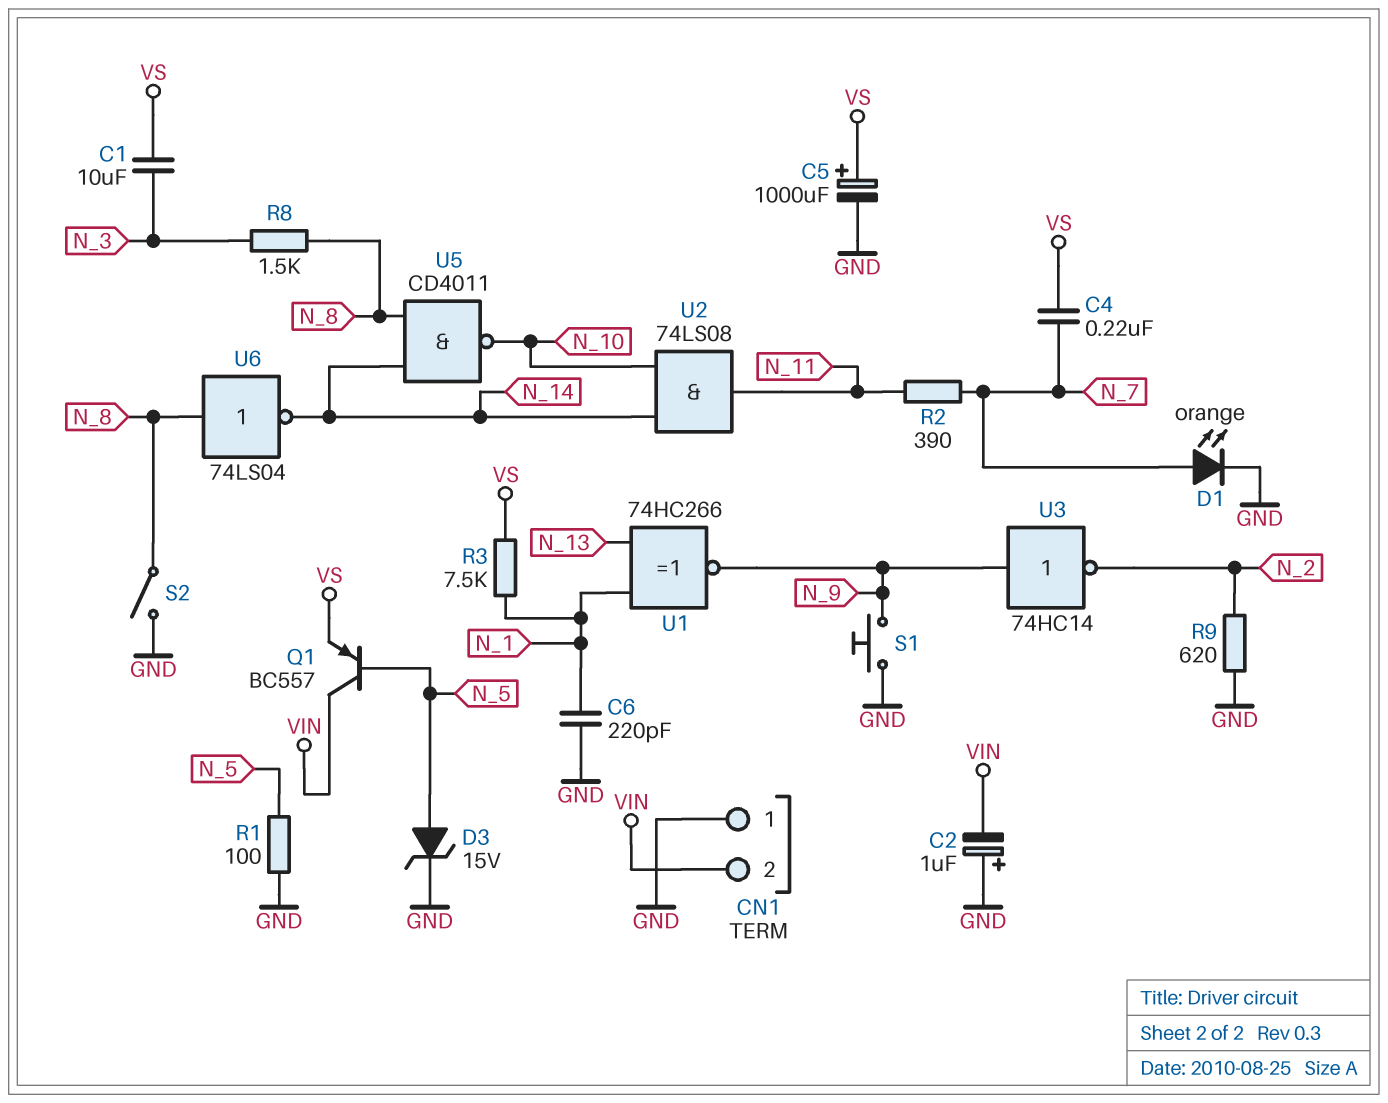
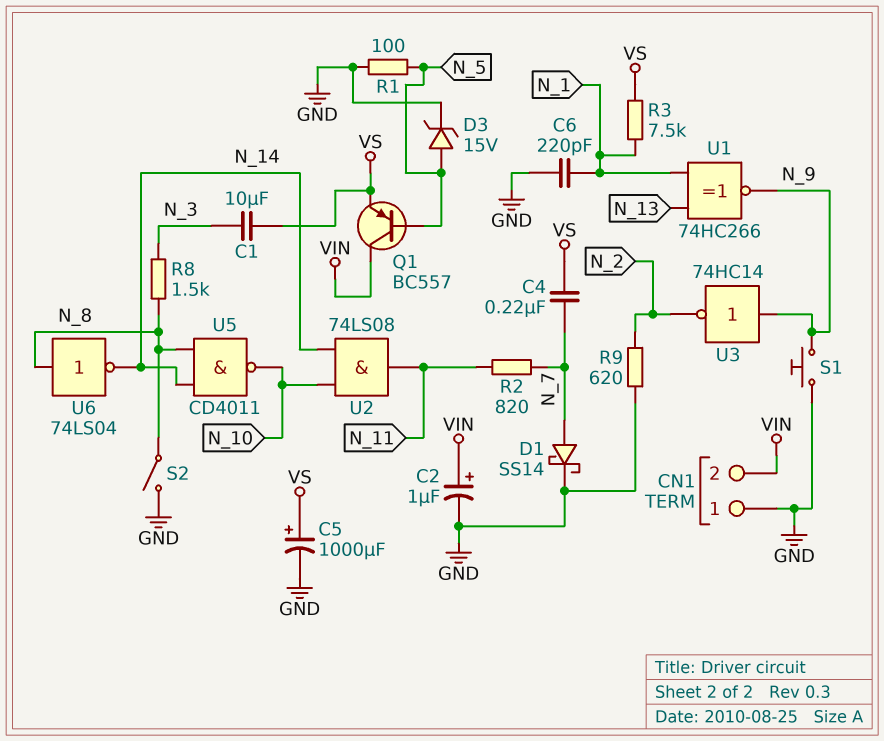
C2: 1uF (plus GND, minus VIN) -> 1uF (plus VIN, minus GND)
D1: LED orange (A N_7, K GND) -> schottky SS14 (A N_7, K GND)
R2: 390 (N_7, N_11) -> 820 (N_7, N_11)

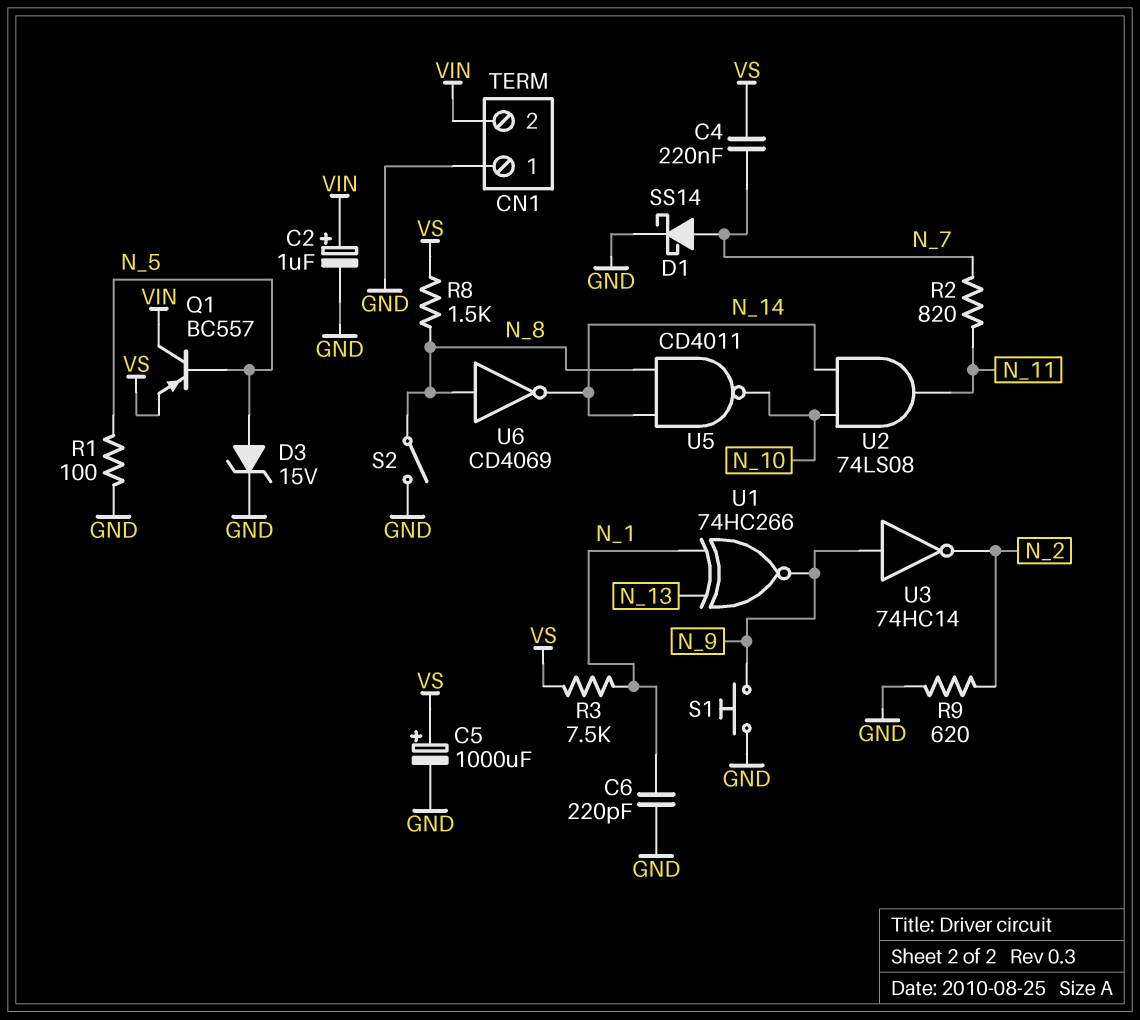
C1: 10uF (N_3, VS) -> none
R8: 1.5k (N_3, N_8) -> 1.5k (N_8, VS)
U6: NOT 74LS04 (in N_8, out N_14) -> NOT CD4069 (in N_8, out N_14)

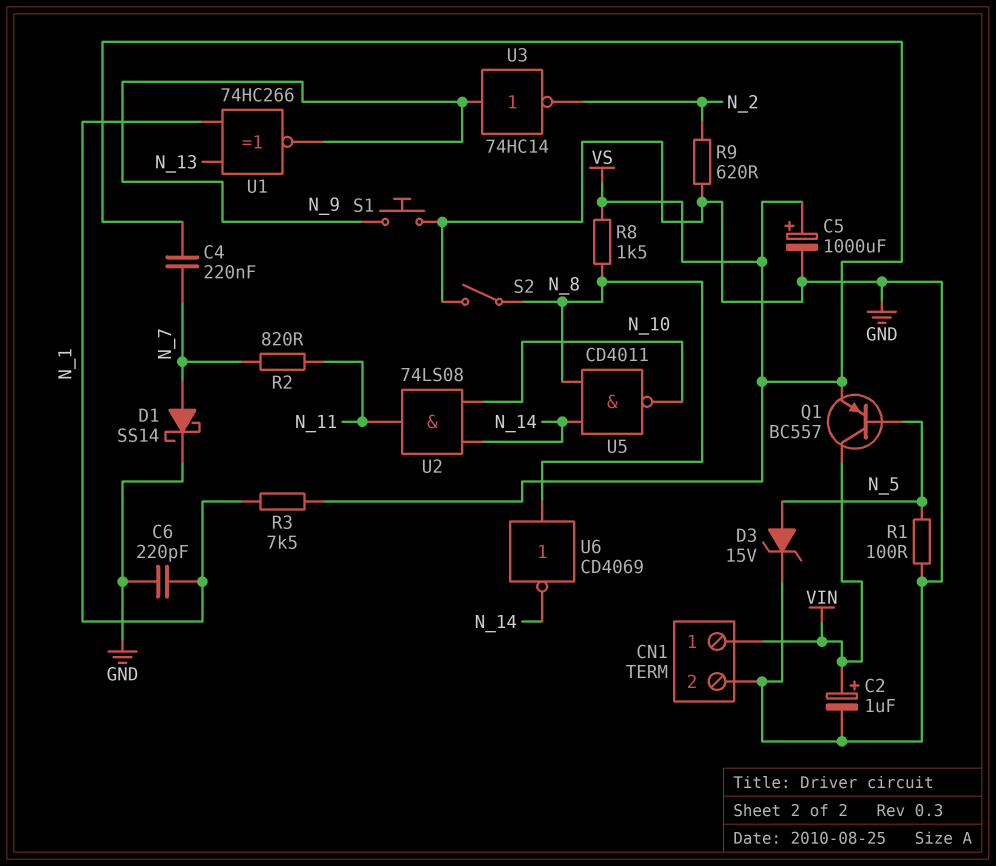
CN1 pin 1: GND -> VIN
CN1 pin 2: VIN -> GND

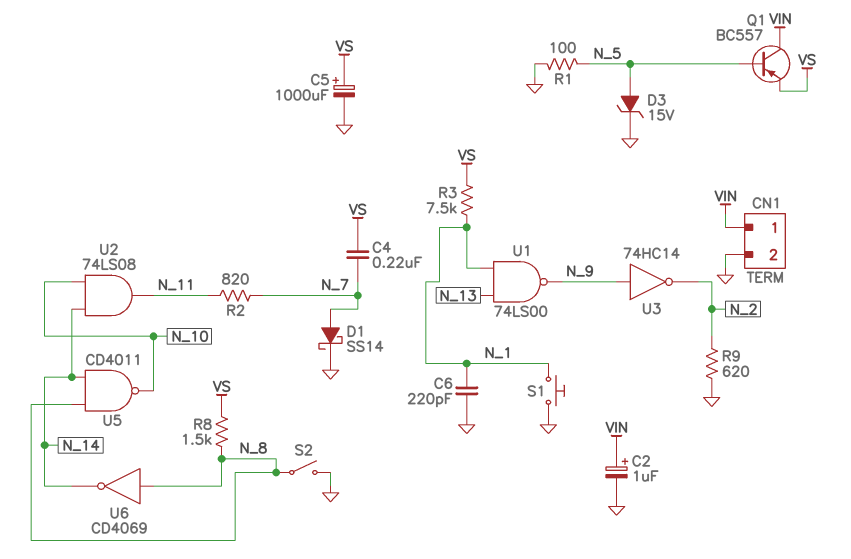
S1: button (GND, N_9) -> button (GND, N_1)
U1: XNOR 74HC266 (in N_1, in N_13, out N_9) -> NAND 74LS00 (in N_1, in N_13, out N_9)

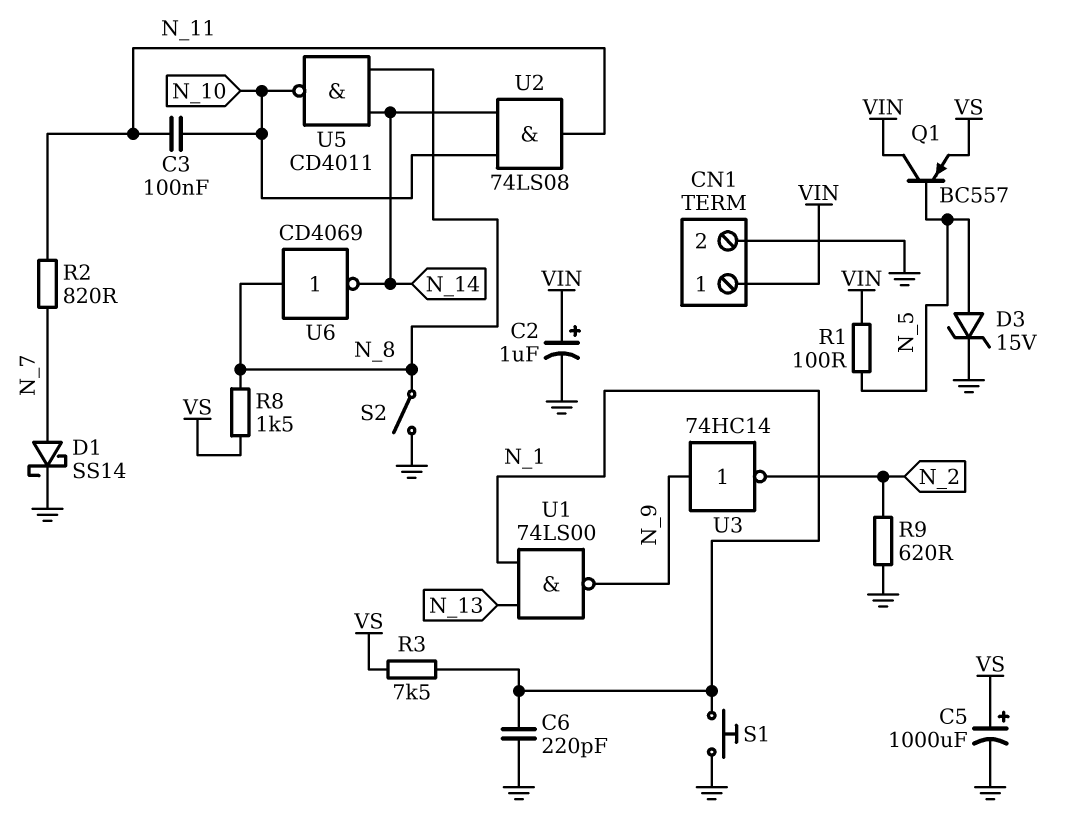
C3: none -> 100nF (N_10, N_11)
C4: 220nF (N_7, VS) -> none
R1: 100 (GND, N_5) -> 100 (N_5, VIN)

